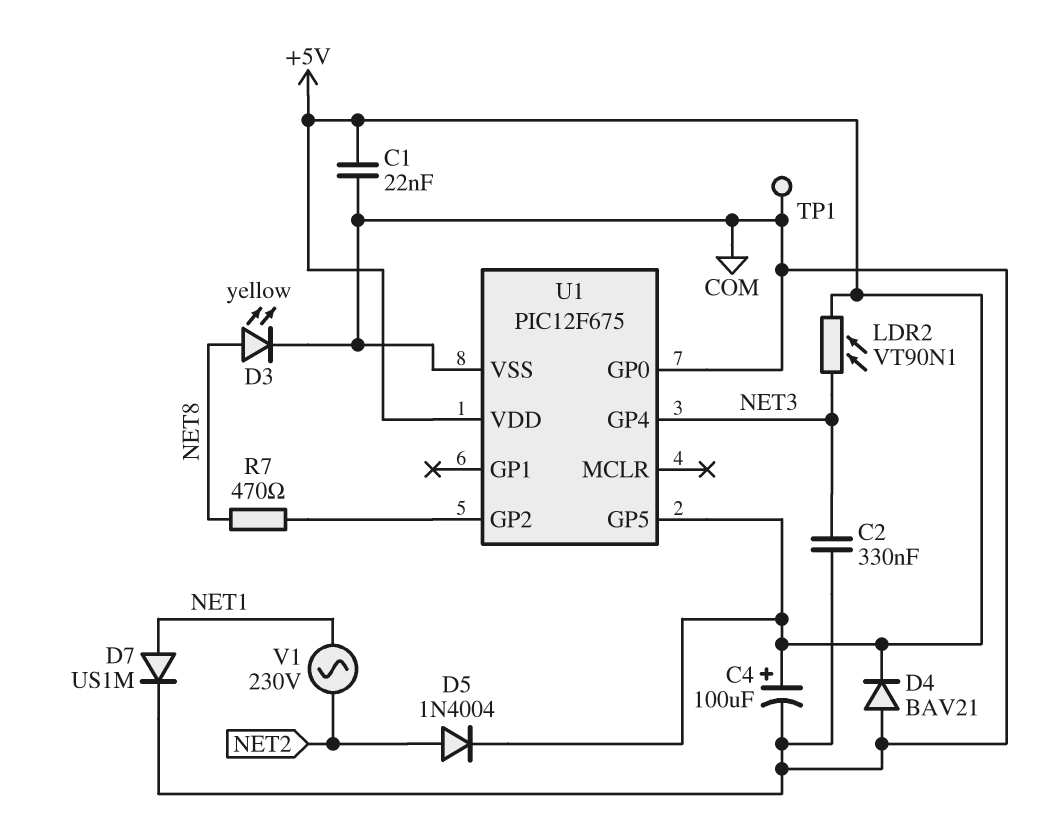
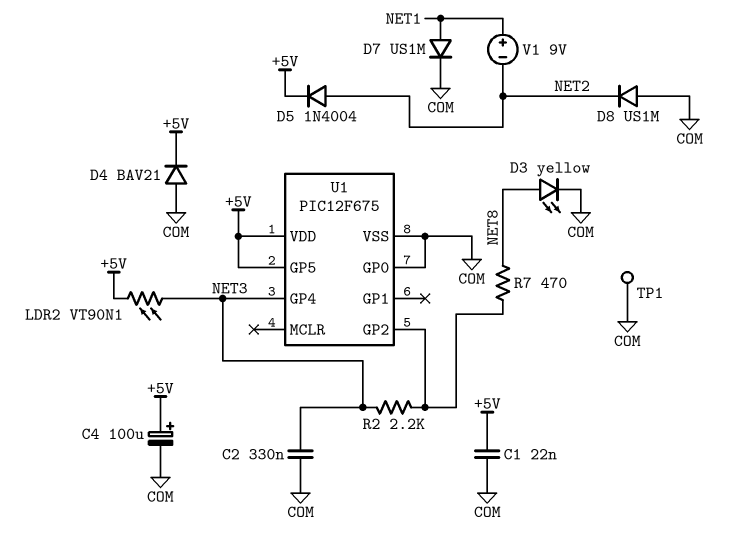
D8: none -> diode US1M (A COM, K NET2)
R2: none -> 2.2k (NET3, U1/GP2)
V1: AC 230V (NET1, NET2) -> 9V (plus NET1, minus NET2)

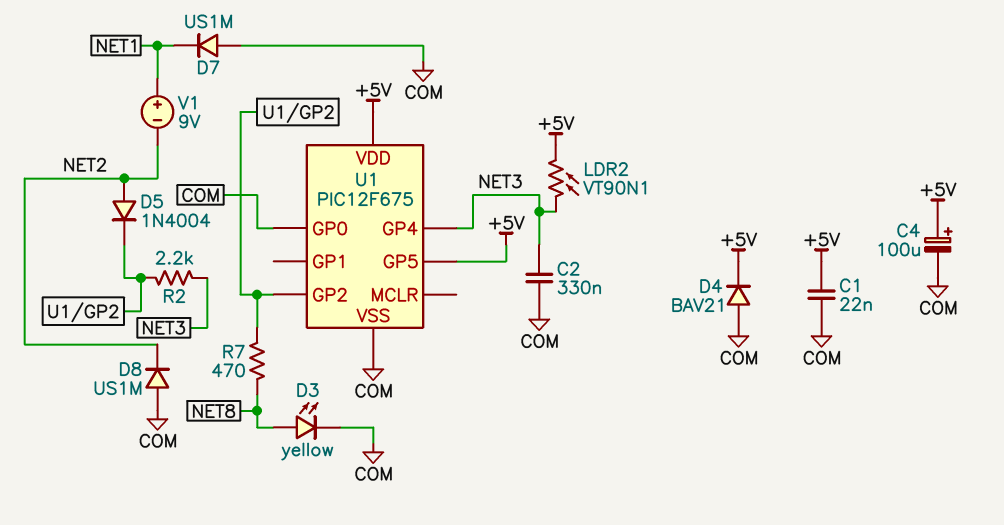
D5: diode 1N4004 (A NET2, K +5V) -> diode 1N4004 (A NET2, K U1/GP2)
D7: diode US1M (A NET1, K COM) -> diode US1M (A COM, K NET1)
TP1: test point (COM) -> none

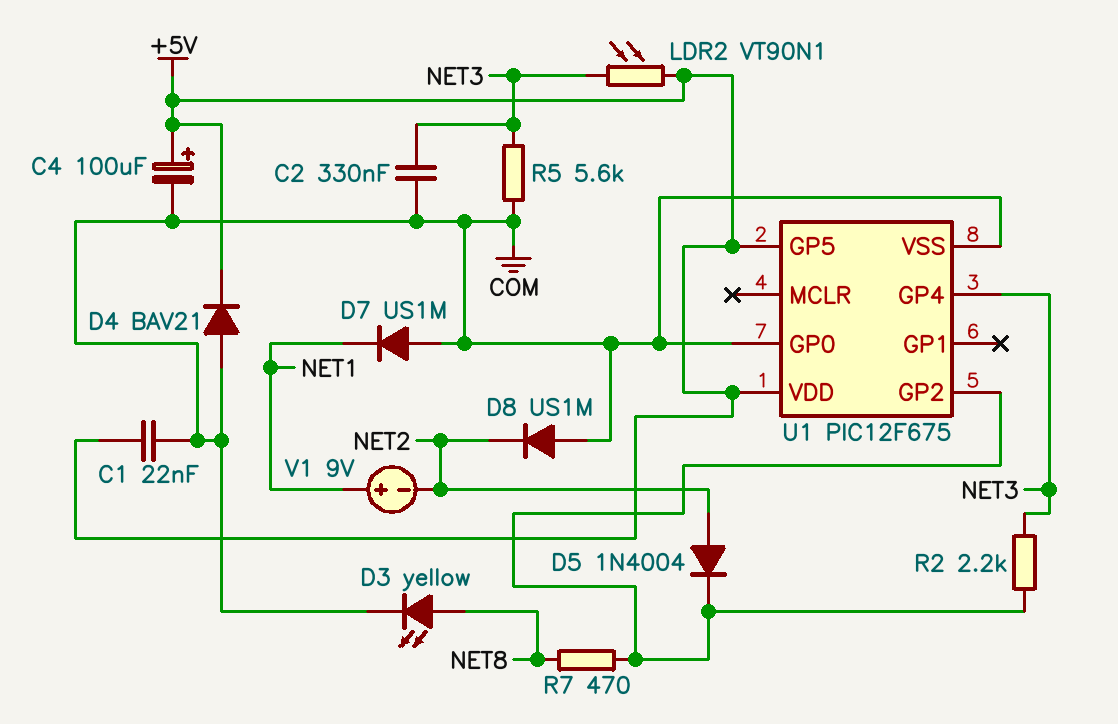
R5: none -> 5.6k (COM, NET3)

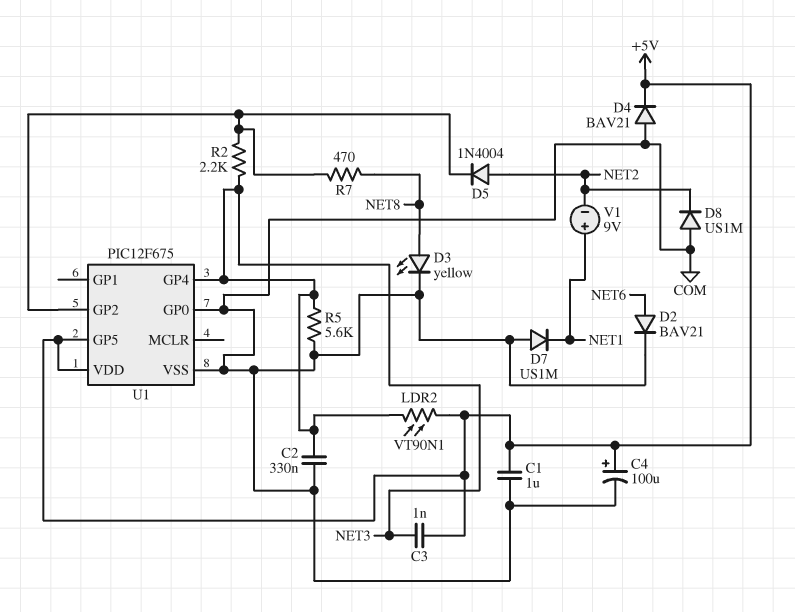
C1: 22nF (+5V, COM) -> 1uF (+5V, COM)
C3: none -> 1nF (+5V, NET3)
D2: none -> diode BAV21 (A NET6, K COM)

